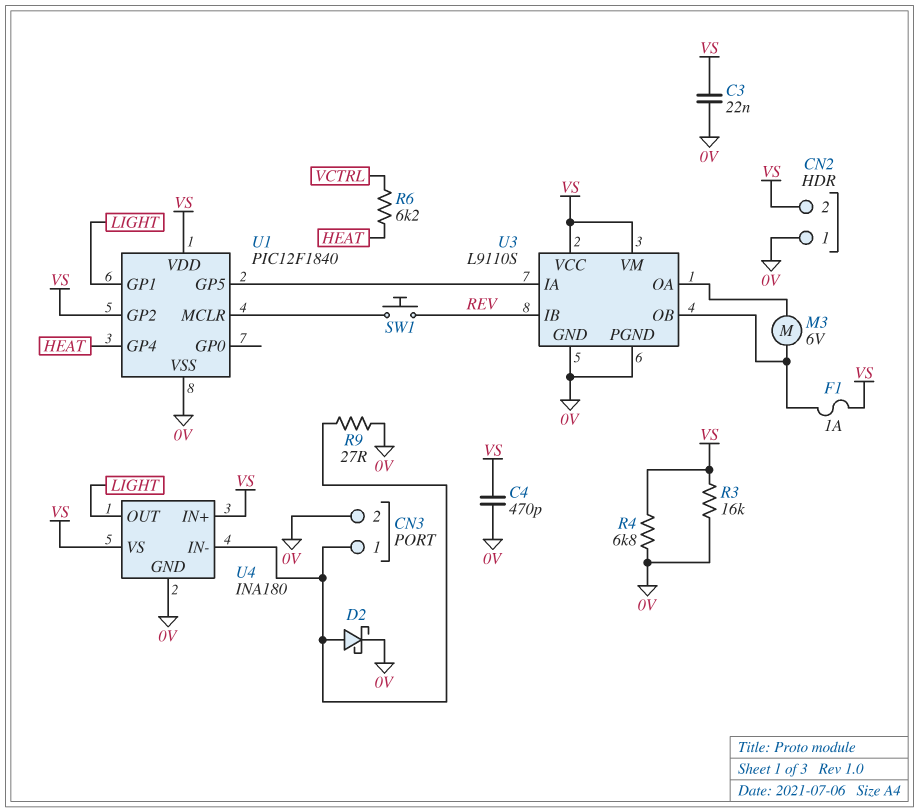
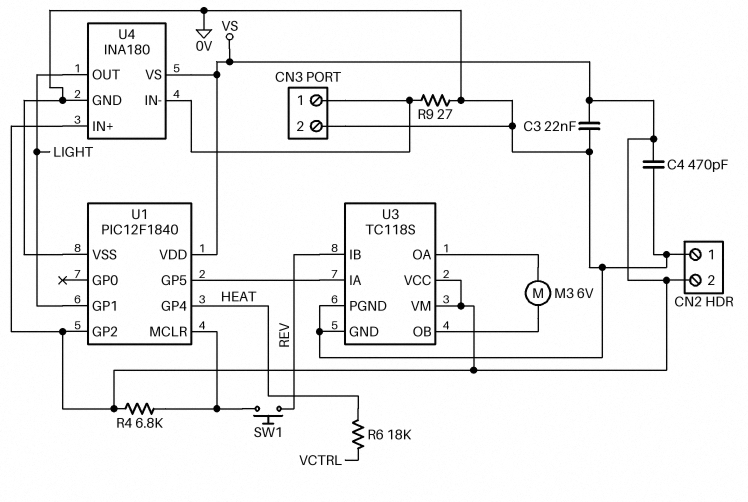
D2: schottky (A CN3/1, K 0V) -> none
F1: 1A (U3/OB, VS) -> none
R3: 16k (0V, VS) -> none
R4: 6.8k (0V, VS) -> 6.8k (U1/MCLR, VS)
R6: 6.2k (HEAT, VCTRL) -> 18k (HEAT, VCTRL)
U3: L9110S -> TC118S

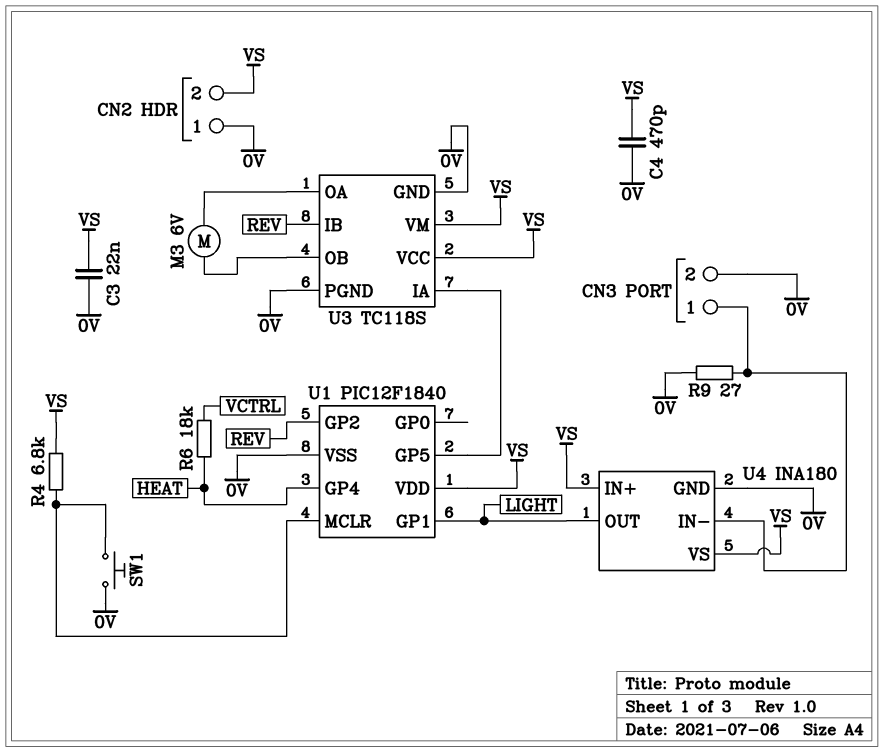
SW1: button (REV, U1/MCLR) -> button (0V, U1/MCLR)
U1 pin GP2: VS -> REV

